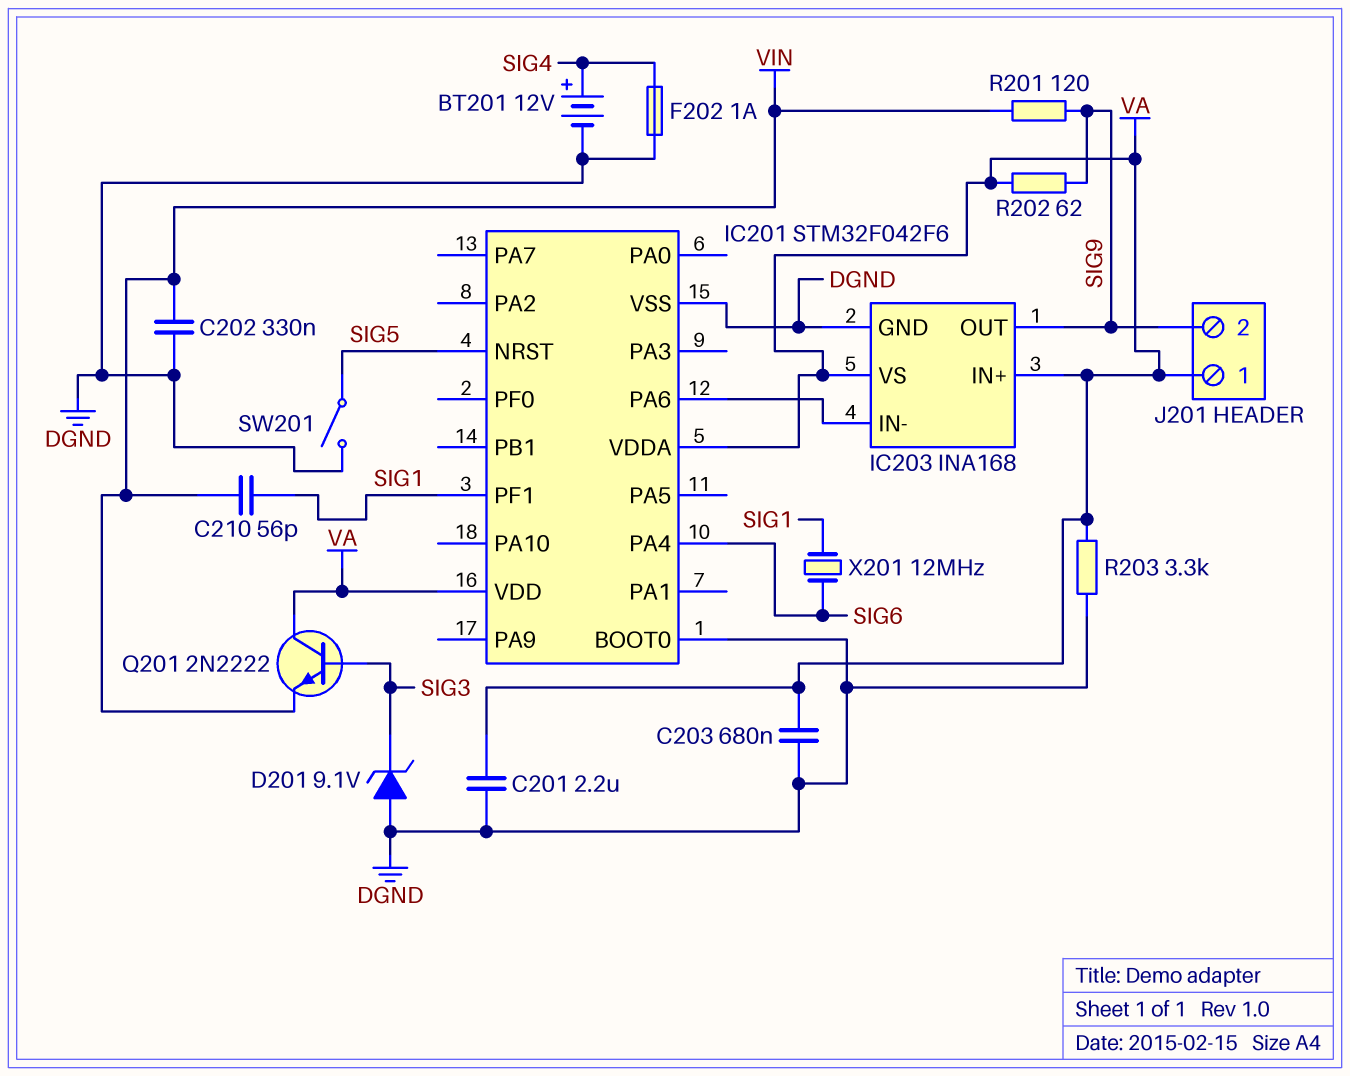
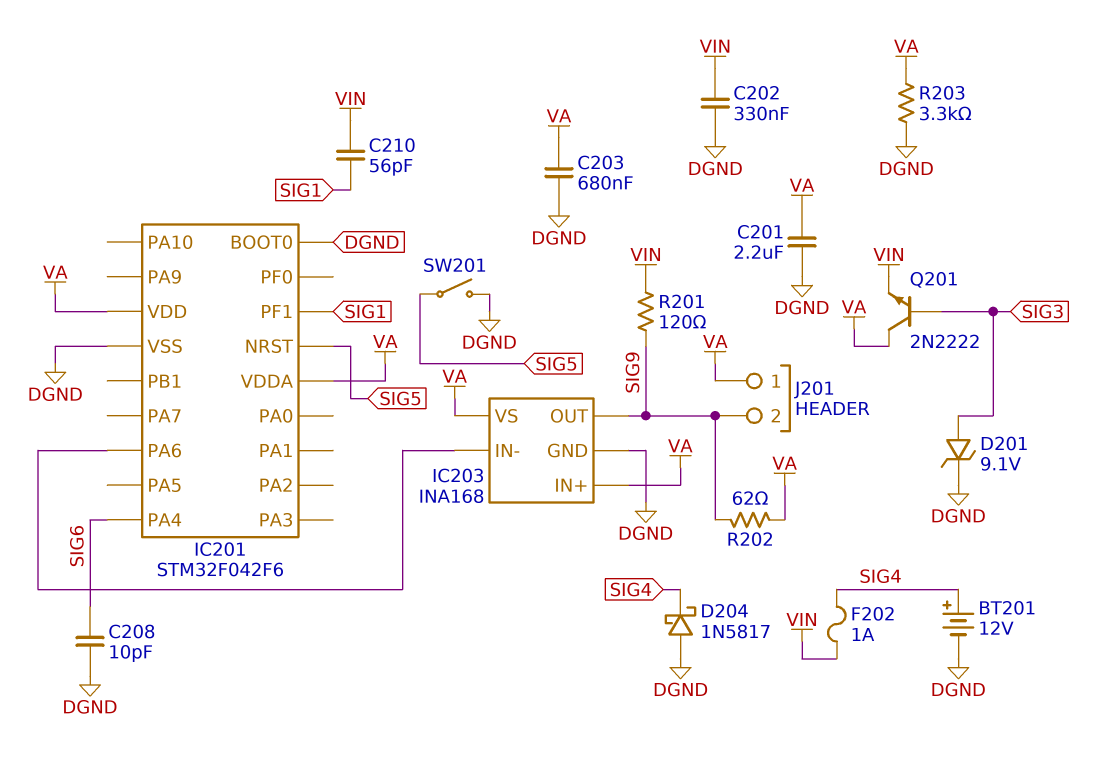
C208: none -> 10pF (DGND, SIG6)
D201: zener 9.1V (A DGND, K SIG3) -> zener 9.1V (A SIG3, K DGND)
D204: none -> schottky 1N5817 (A DGND, K SIG4)
F202: 1A (DGND, SIG4) -> 1A (SIG4, VIN)
X201: 12MHz (SIG1, SIG6) -> none

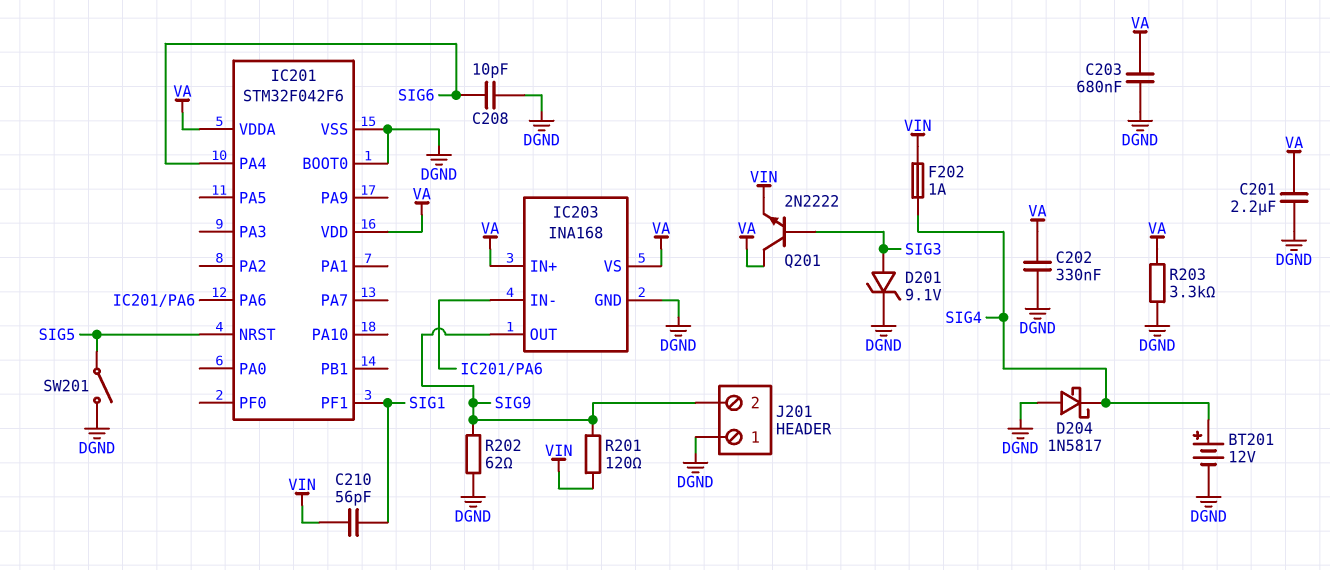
C202: 330nF (DGND, VIN) -> 330nF (DGND, VA)
J201 pin 1: VA -> DGND
R202: 62 (SIG9, VA) -> 62 (DGND, SIG9)

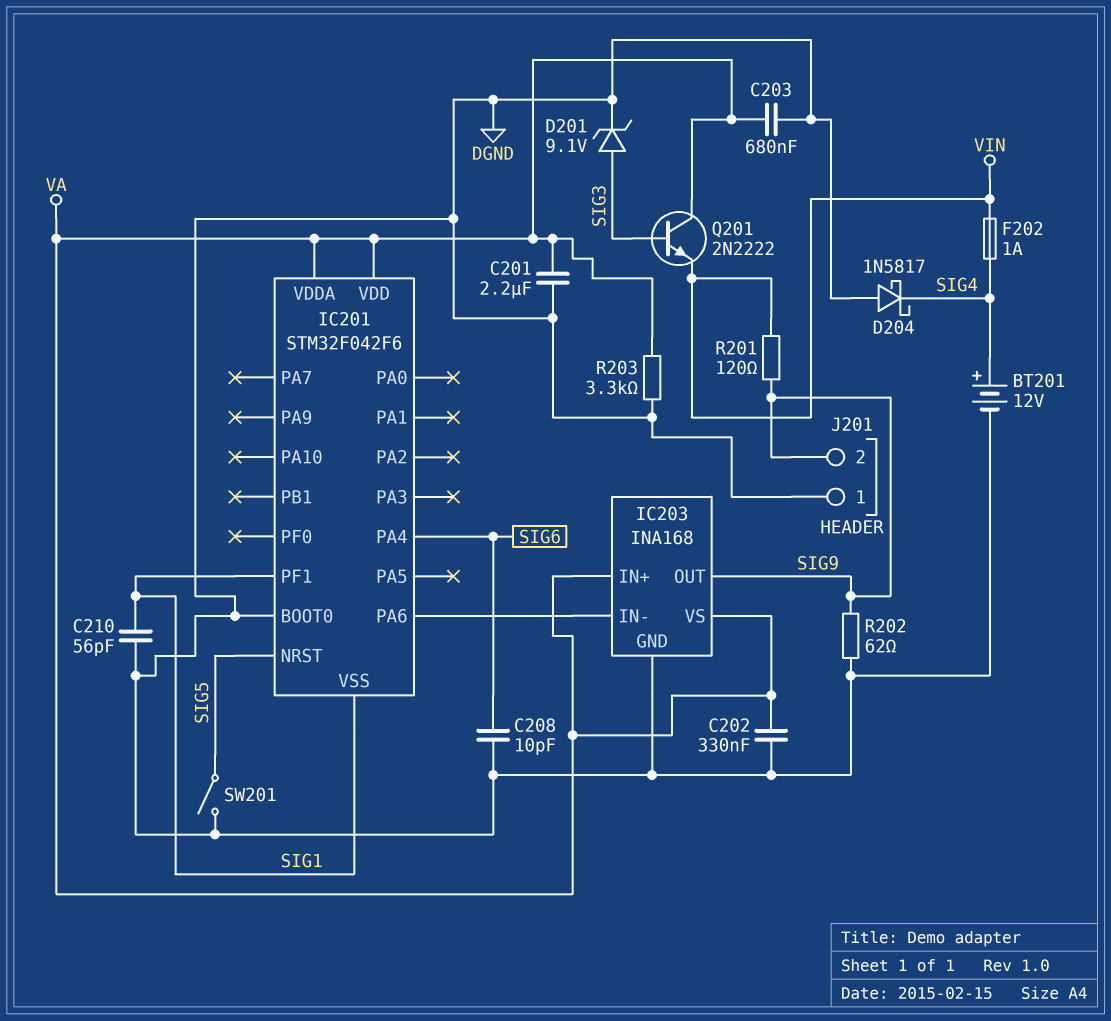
C210: 56pF (SIG1, VIN) -> 56pF (DGND, SIG1)
IC201 pin VSS: DGND -> SIG1

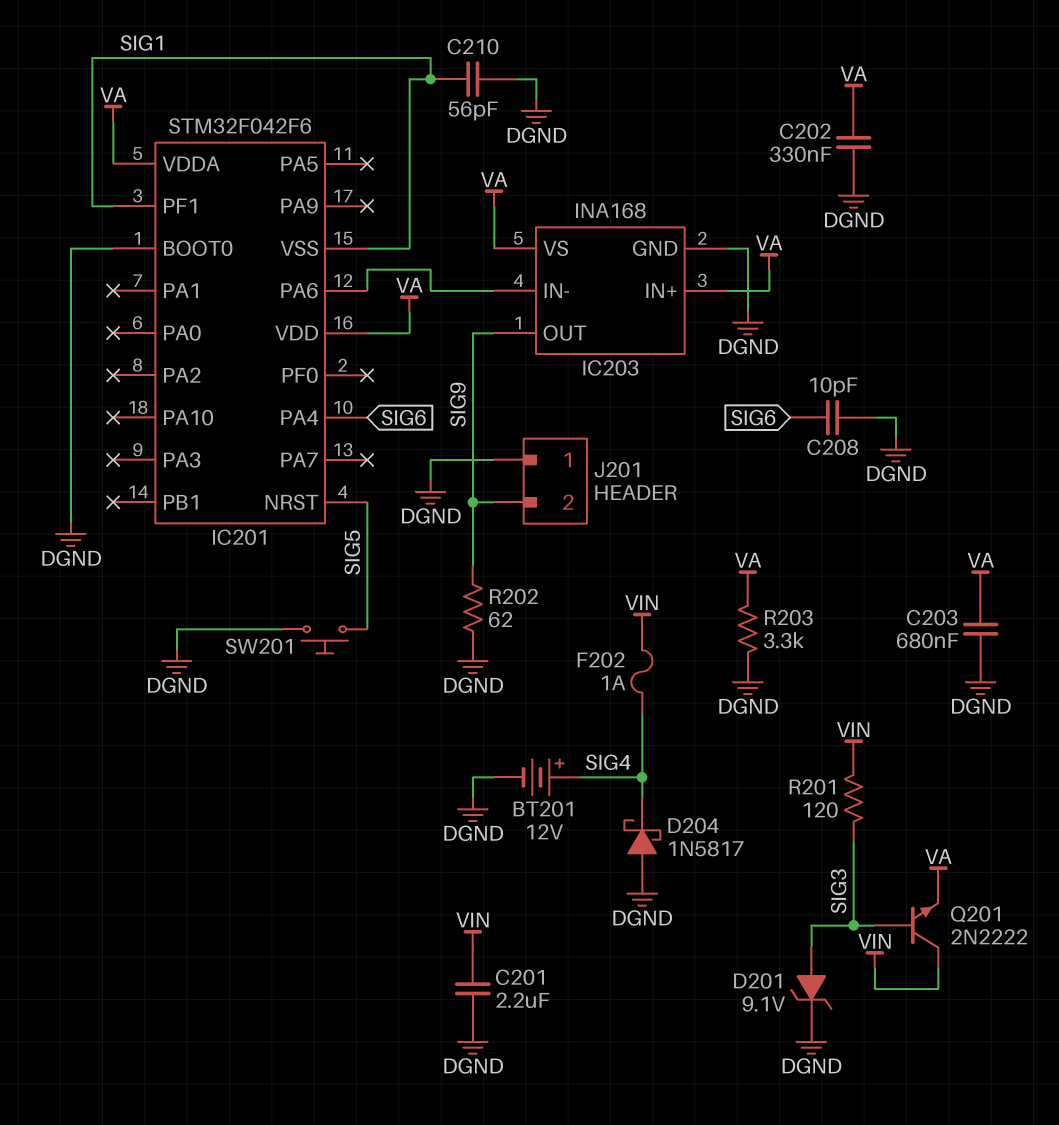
C201: 2.2uF (DGND, VA) -> 2.2uF (DGND, VIN)
Q201: NPN 2N2222 (B SIG3, C VA, E VIN) -> NPN 2N2222 (B SIG3, C VIN, E VA)
R201: 120 (SIG9, VIN) -> 120 (SIG3, VIN)
SW201: switch (DGND, SIG5) -> button (DGND, SIG5)

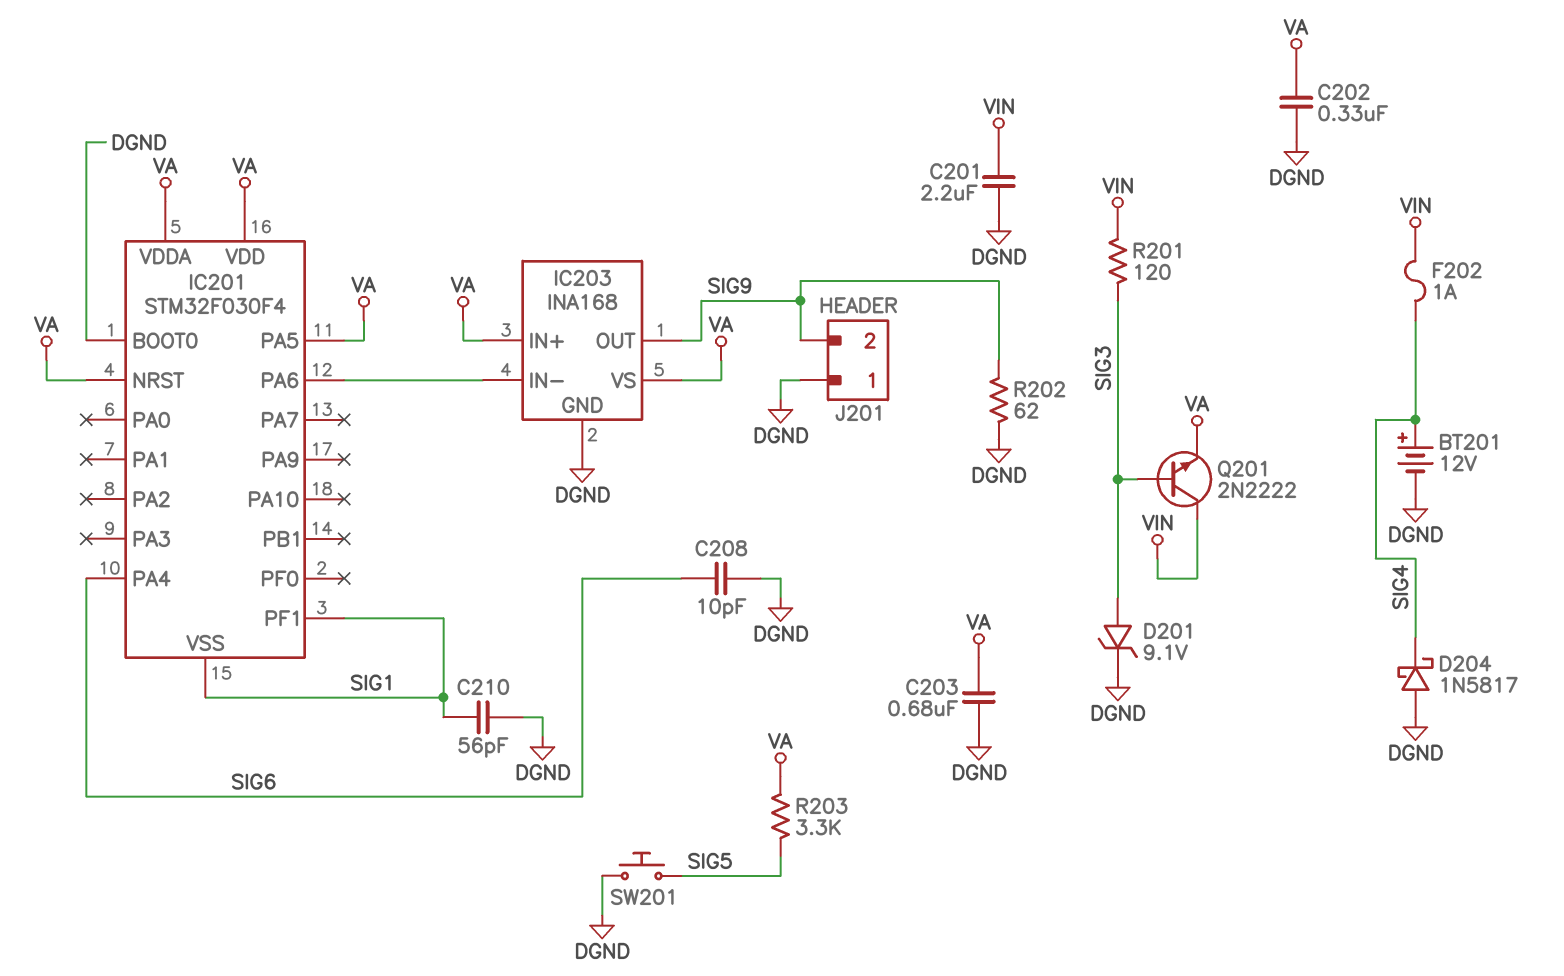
IC201: STM32F042F6 -> STM32F030F4
IC201 pin NRST: SIG5 -> VA
IC201 pin PA5: none -> VA
R203: 3.3k (DGND, VA) -> 3.3k (SIG5, VA)

